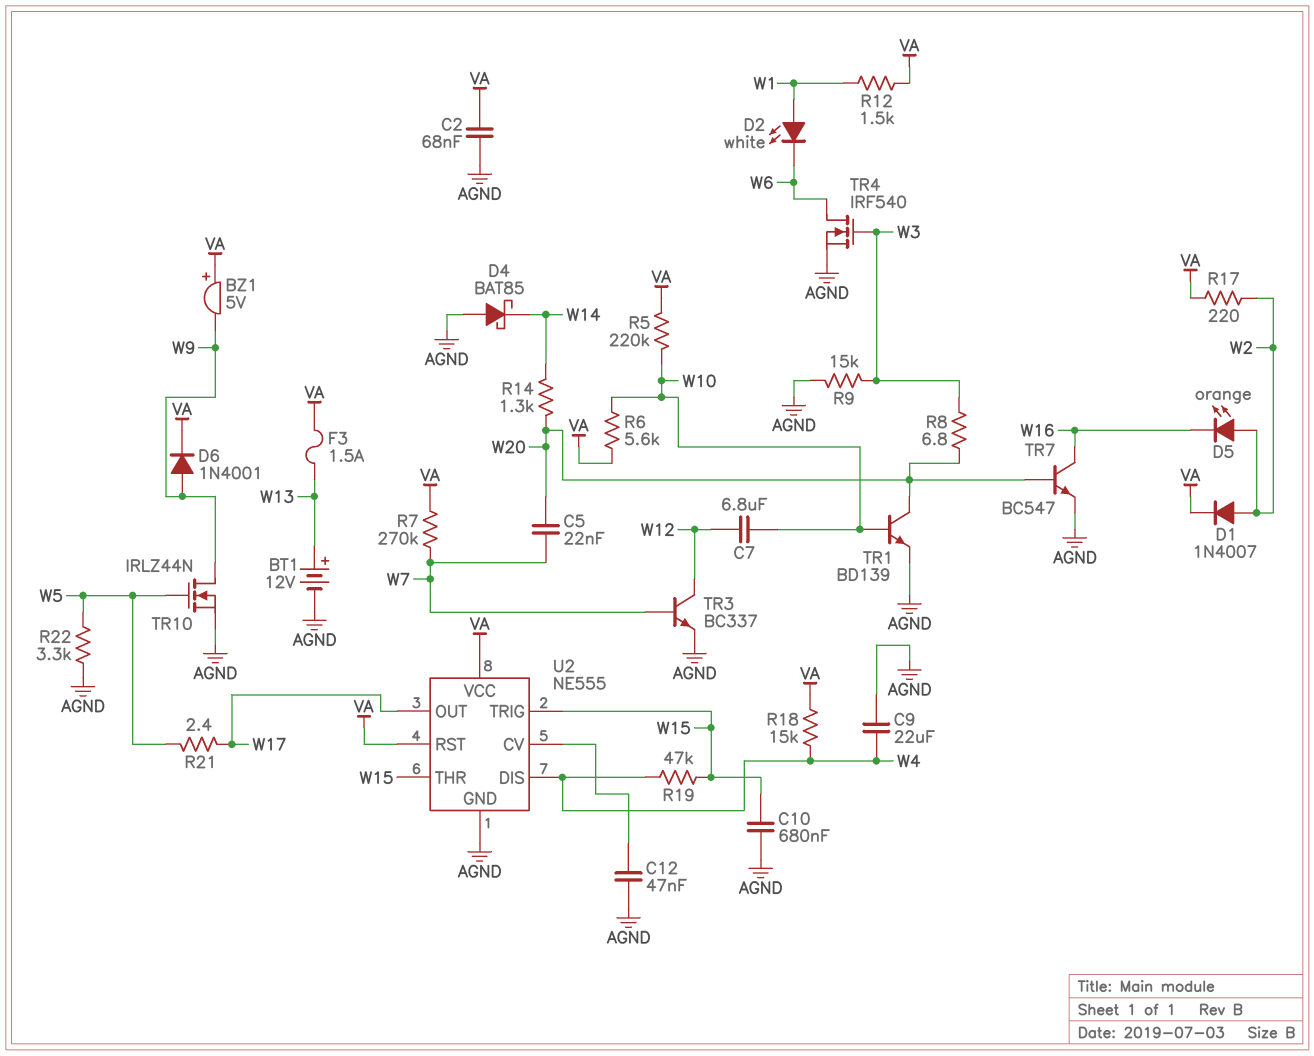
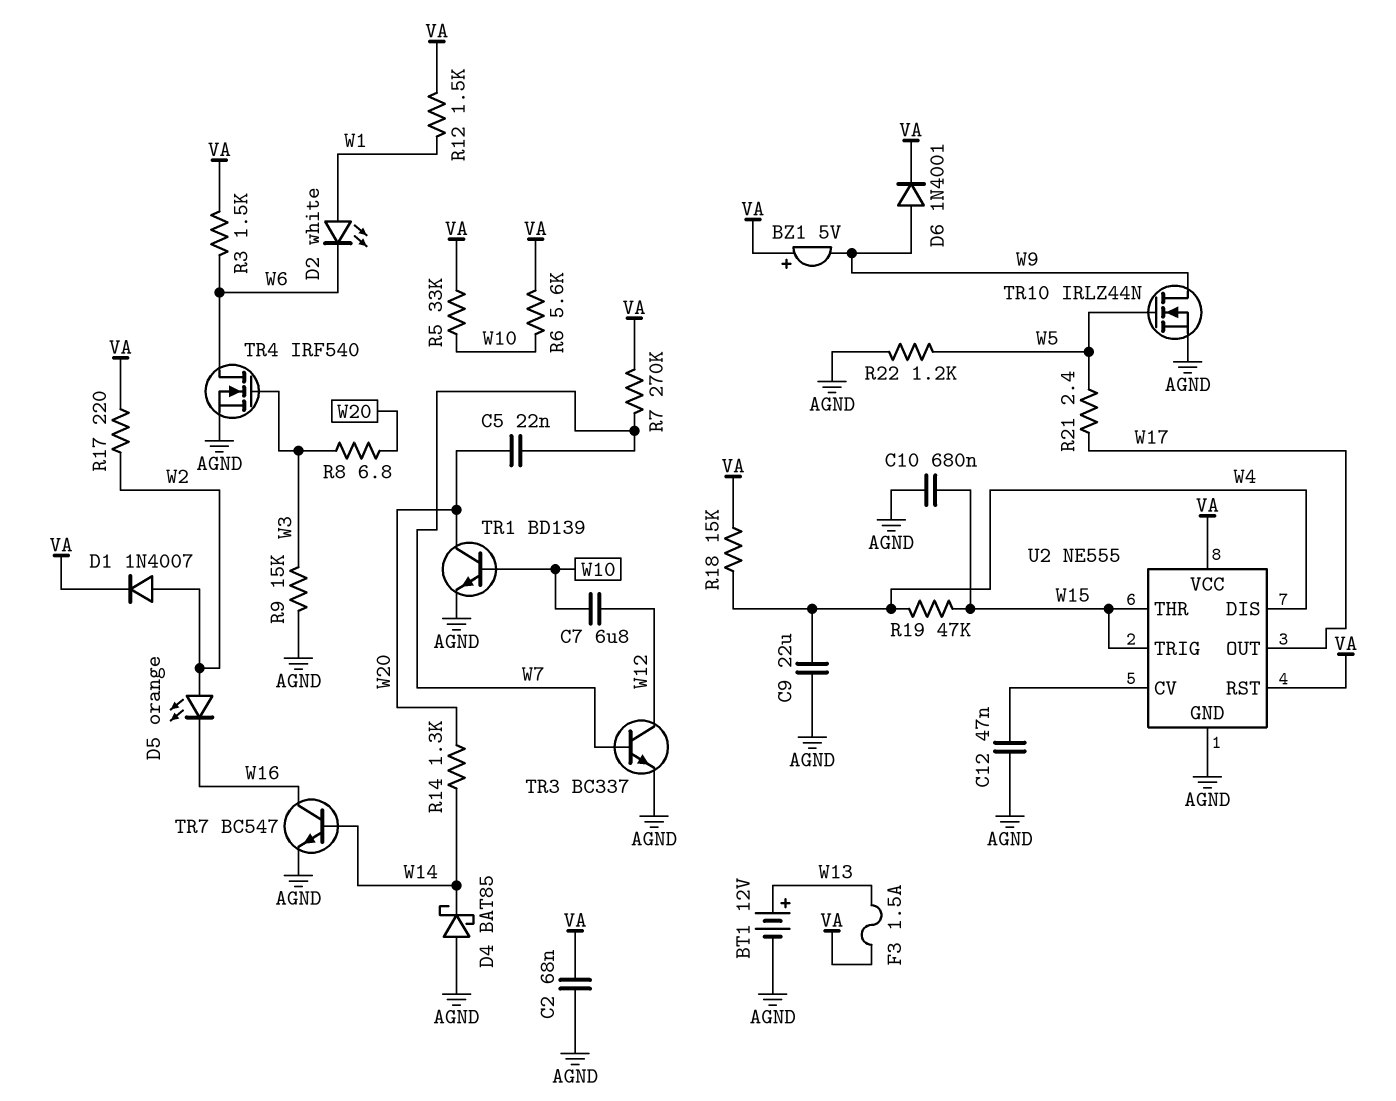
R3: none -> 1.5k (VA, W6)
R5: 220k (VA, W10) -> 33k (VA, W10)
R22: 3.3k (AGND, W5) -> 1.2k (AGND, W5)
TR7: NPN BC547 (B W20, C W16, E AGND) -> NPN BC547 (B W14, C W16, E AGND)

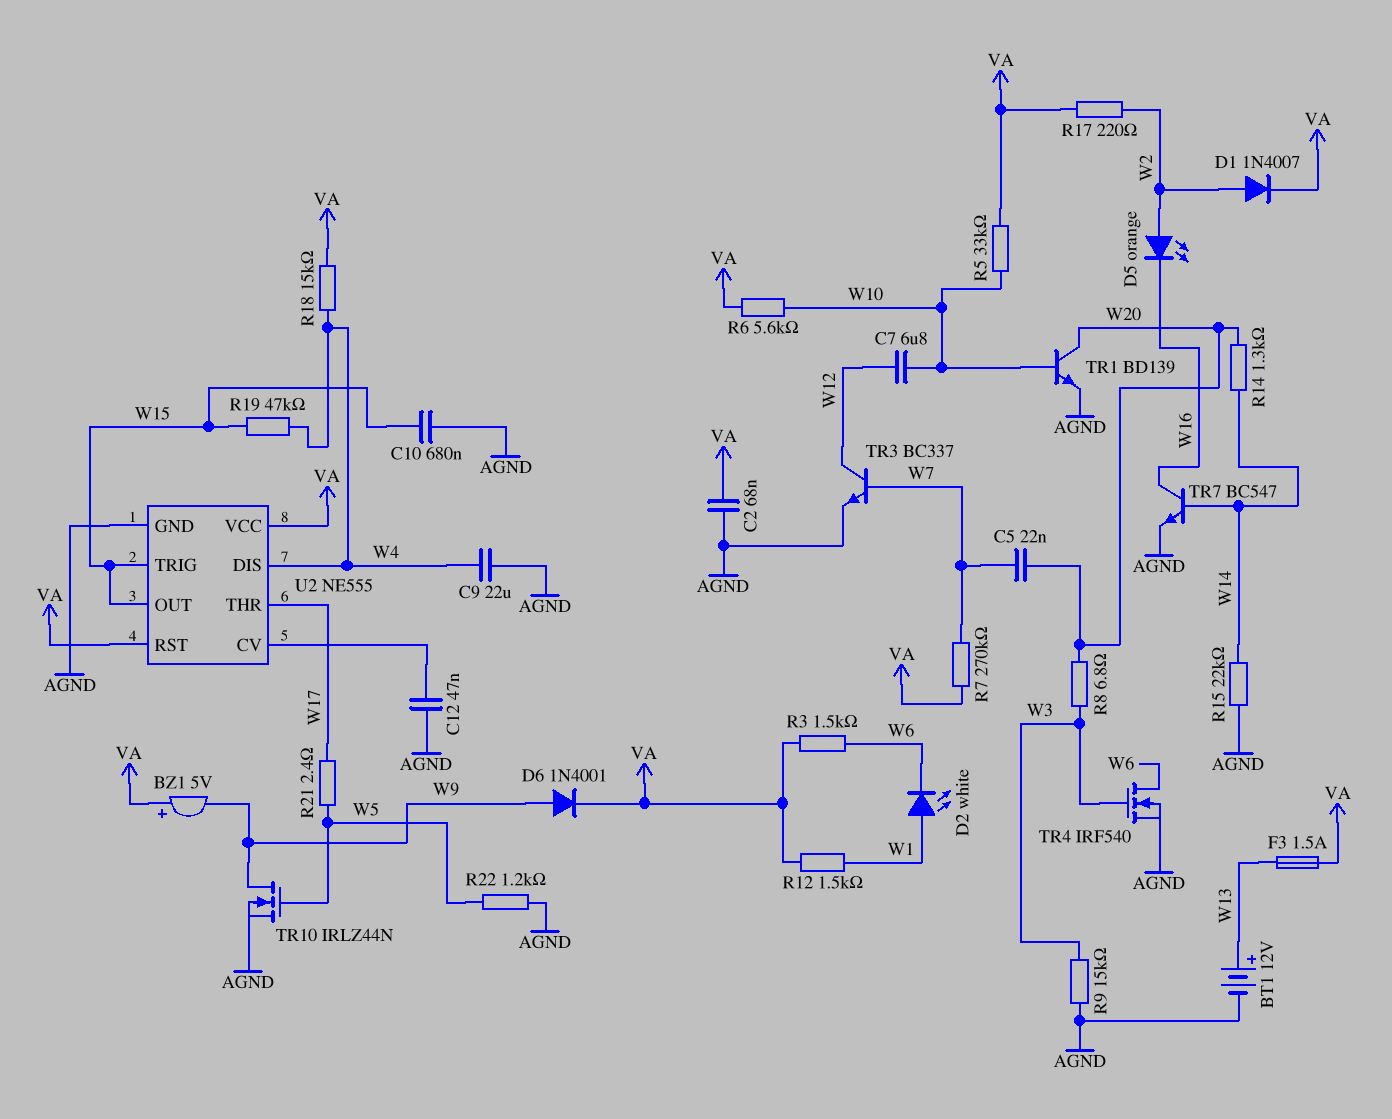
D4: schottky BAT85 (A AGND, K W14) -> none
R15: none -> 22k (AGND, W14)
U2 pin OUT: W17 -> W15
U2 pin THR: W15 -> W17

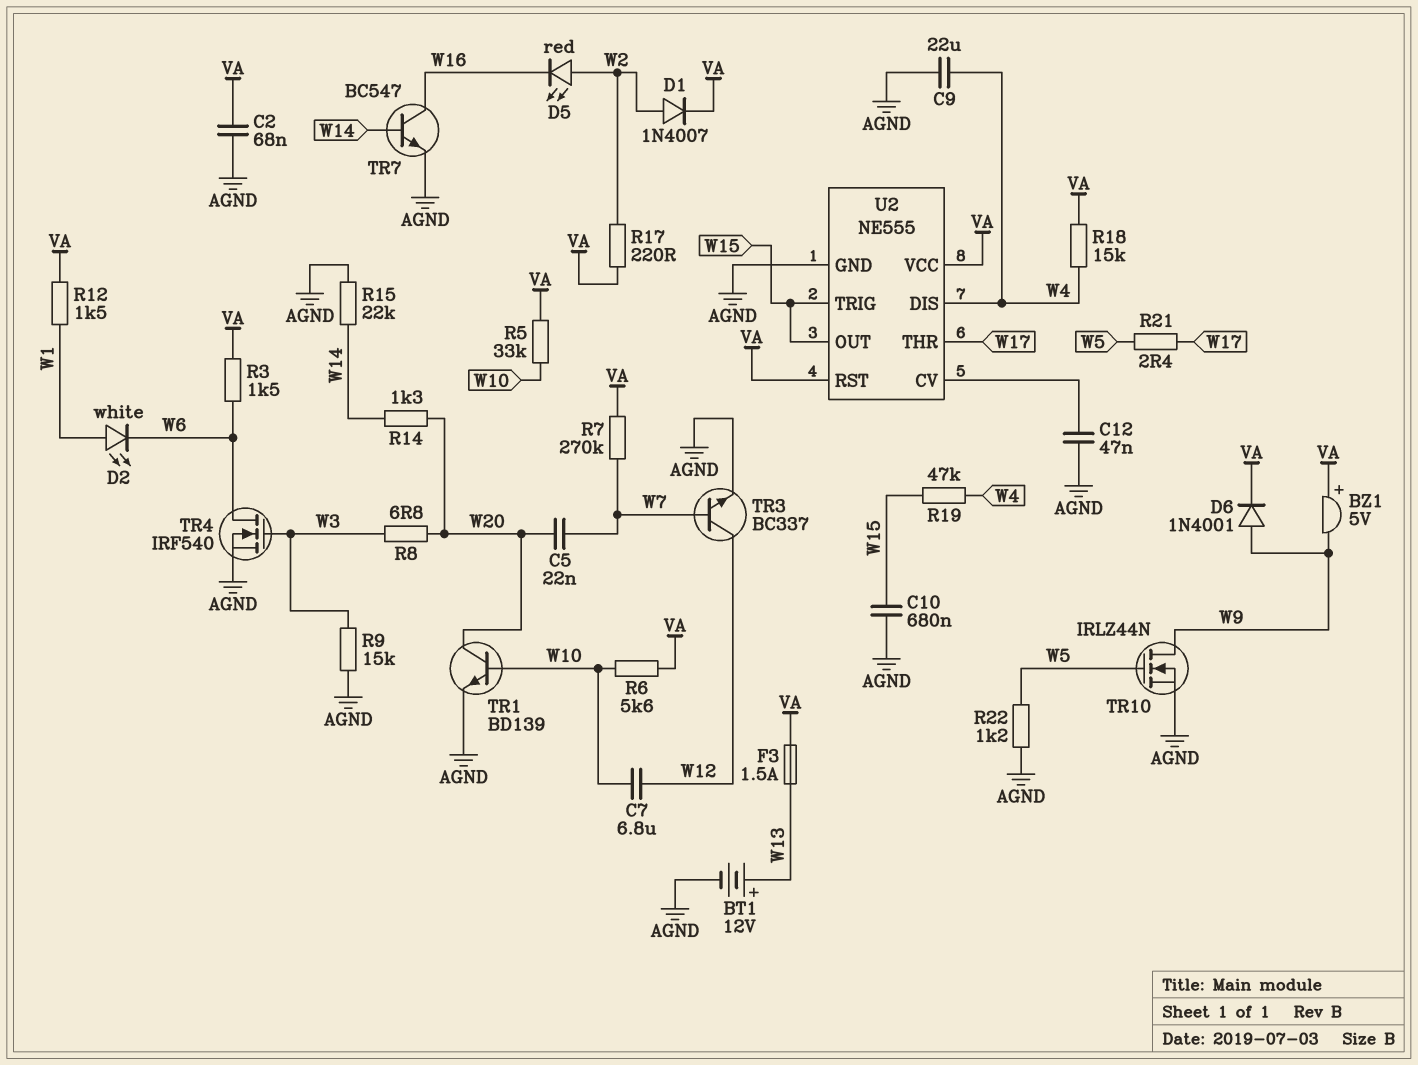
D5: LED orange (A W2, K W16) -> LED red (A W2, K W16)

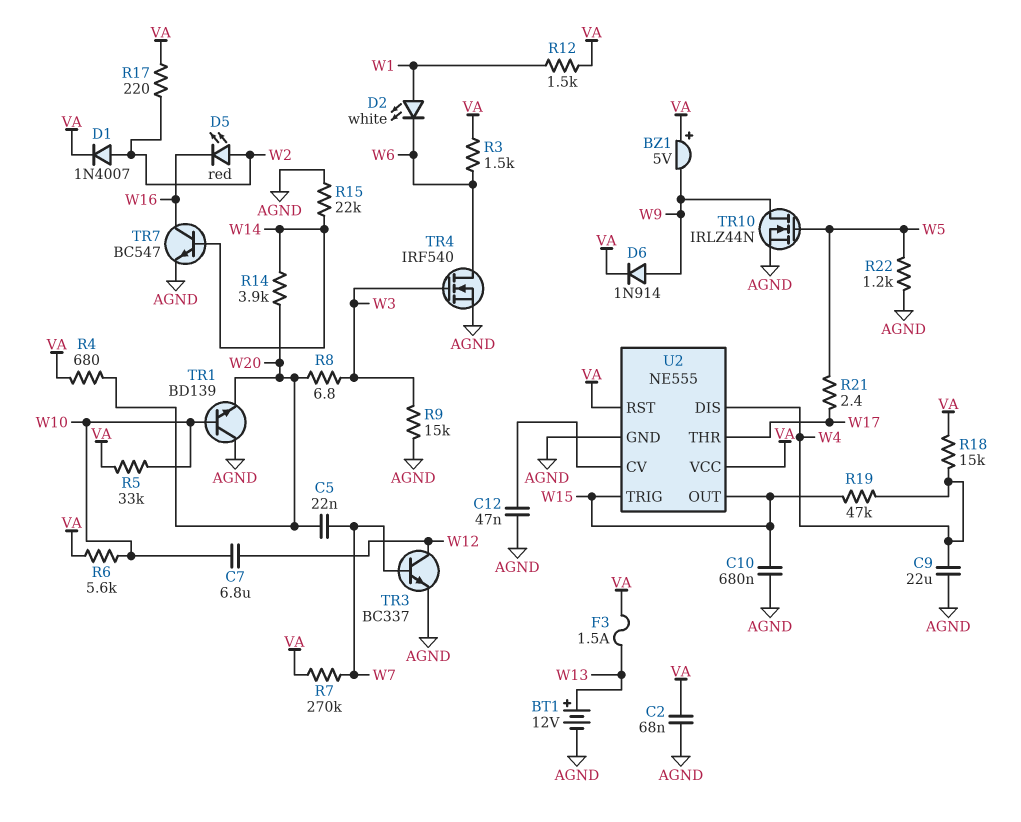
D6: diode 1N4001 (A W9, K VA) -> diode 1N914 (A W9, K VA)
R4: none -> 680 (VA, W20)
R14: 1.3k (W14, W20) -> 3.9k (W14, W20)
TR1: NPN BD139 (B W10, C W20, E AGND) -> NPN BD139 (B W10, C AGND, E W20)

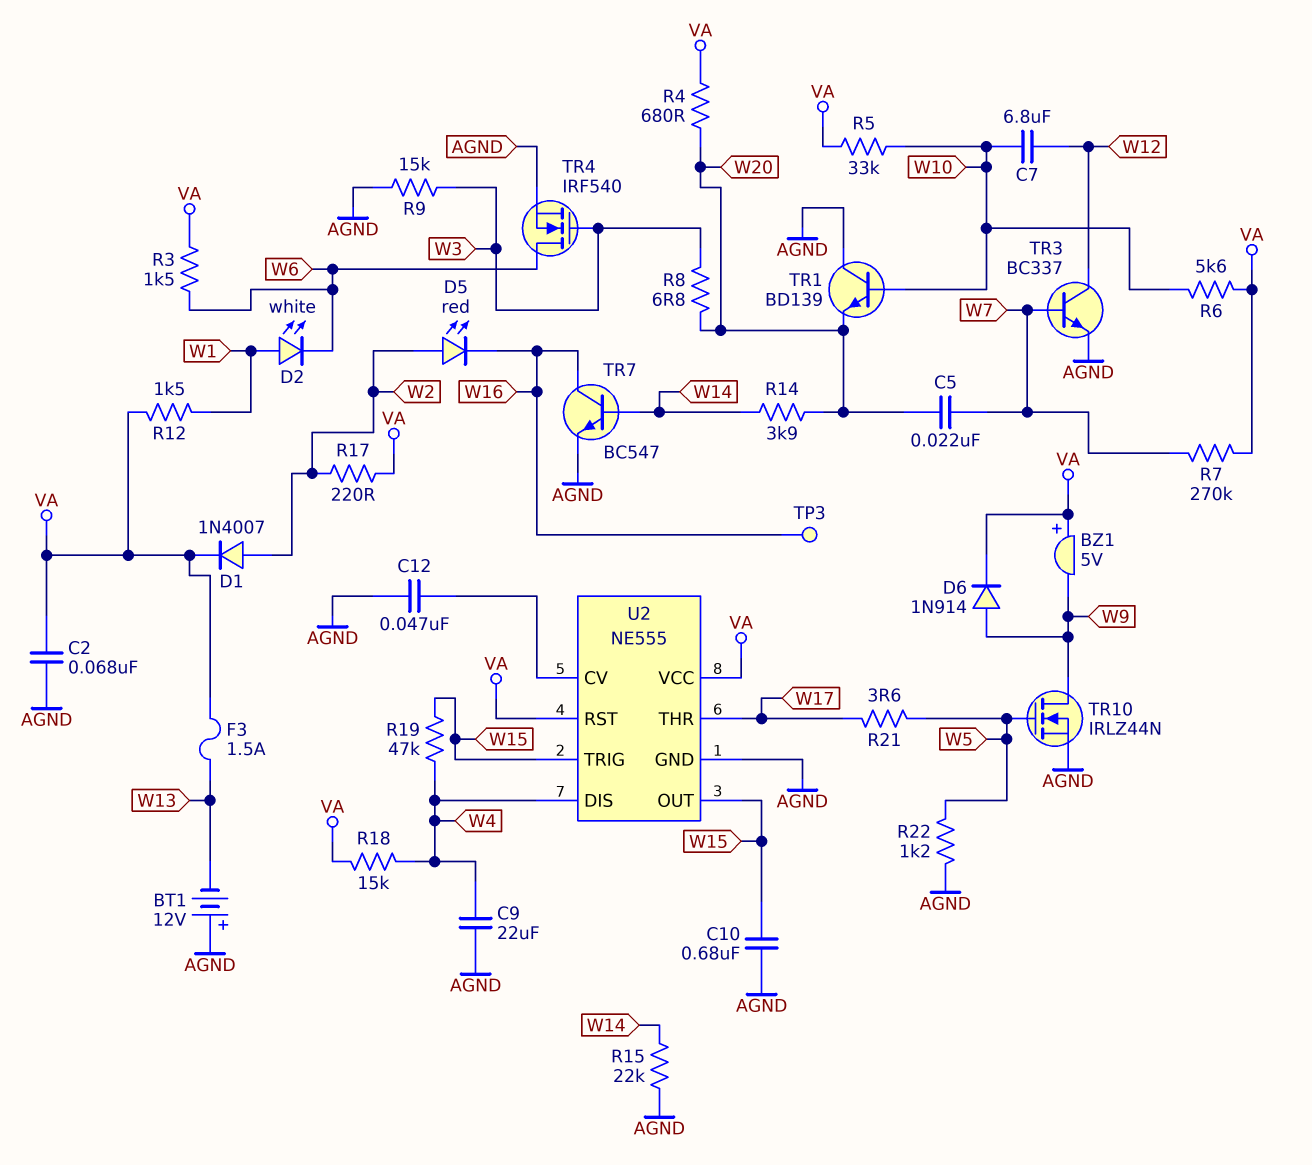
BT1: 12V (plus W13, minus AGND) -> 12V (plus AGND, minus W13)
R21: 2.4 (W5, W17) -> 3.6 (W5, W17)
TP3: none -> test point (W16)

